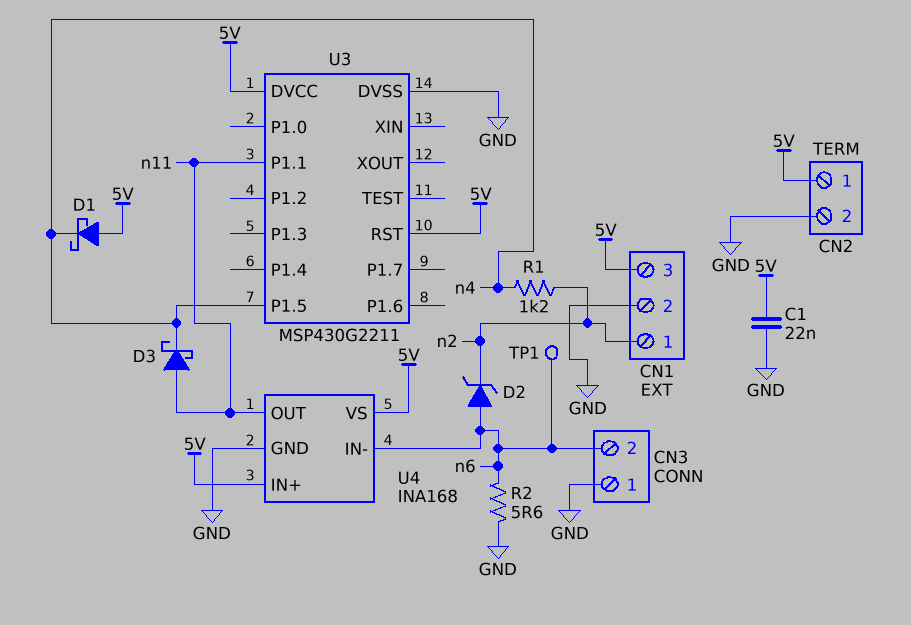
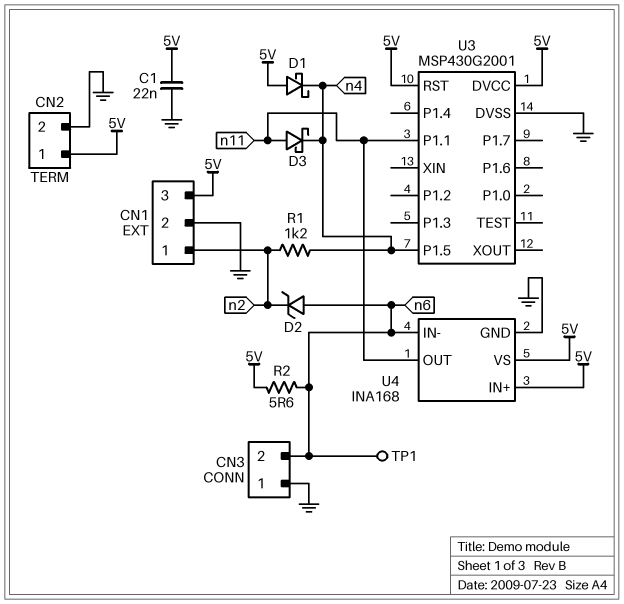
R2: 5.6 (GND, n6) -> 5.6 (5V, n6)
U3: MSP430G2211 -> MSP430G2001

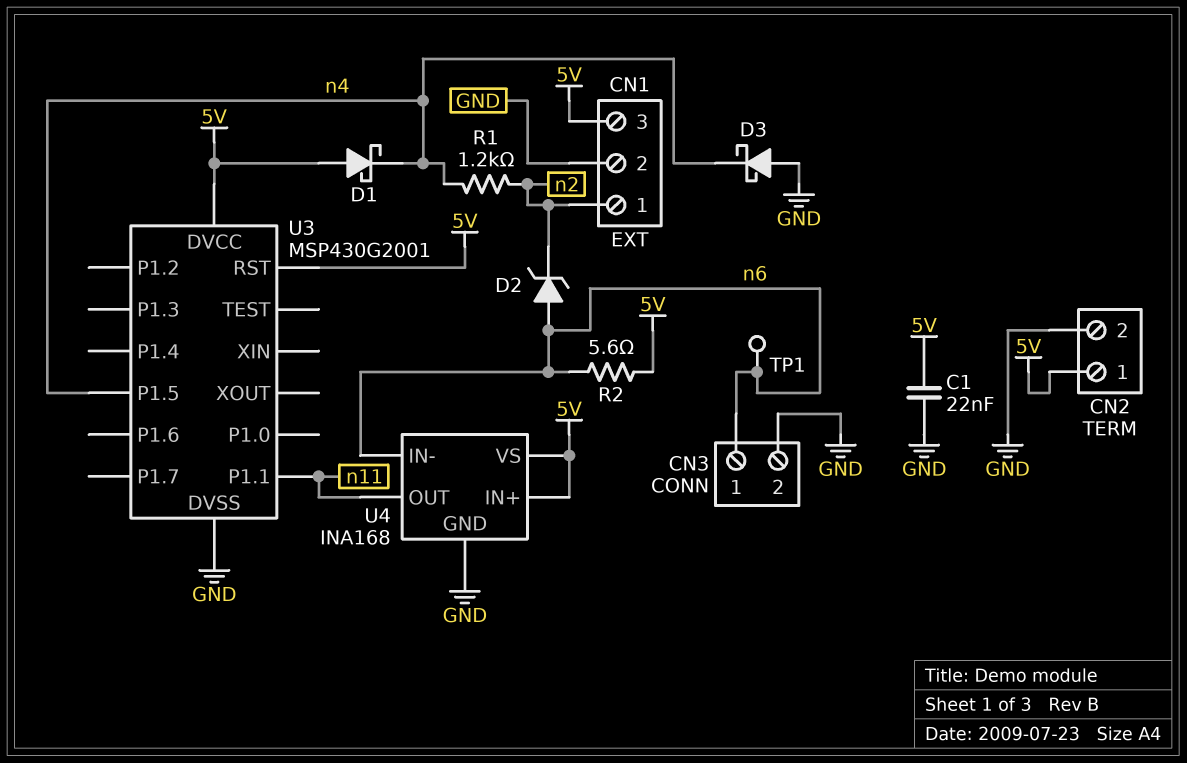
CN3 pin 1: GND -> n6
CN3 pin 2: n6 -> GND
D3: schottky (A n11, K n4) -> schottky (A GND, K n4)

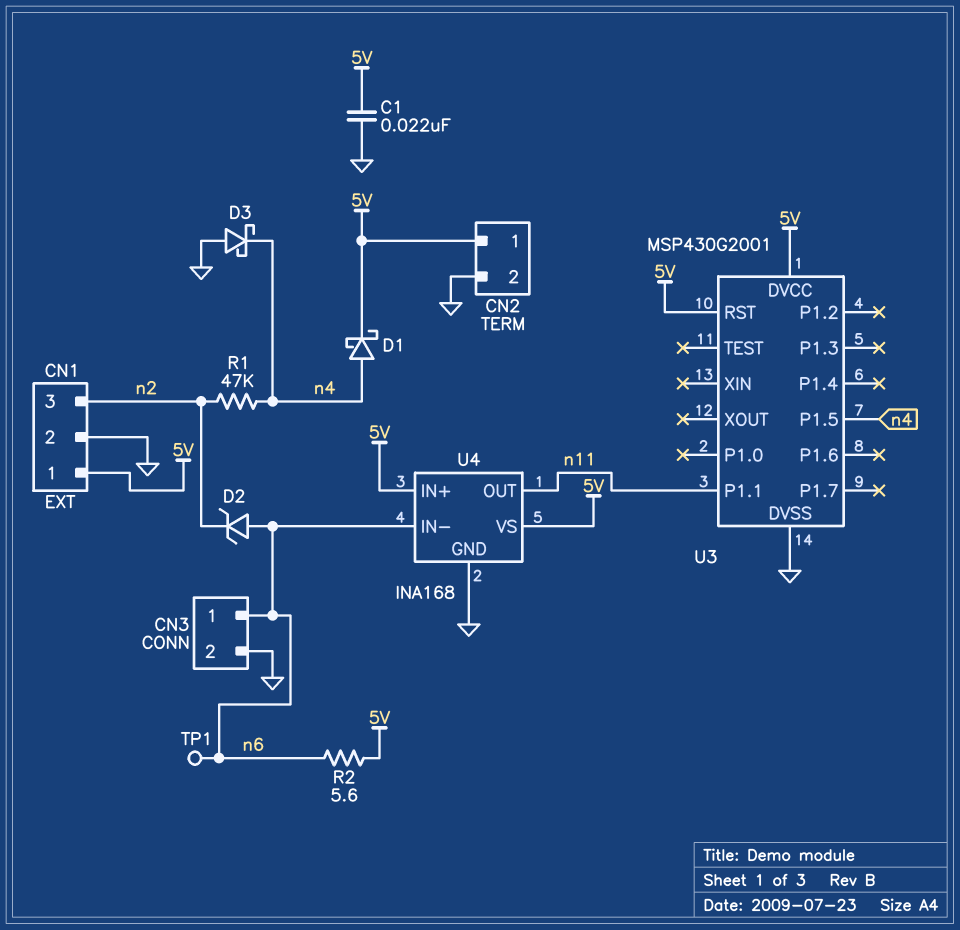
CN1 pin 1: n2 -> 5V
CN1 pin 3: 5V -> n2
D1: schottky (A 5V, K n4) -> schottky (A n4, K 5V)
R1: 1.2k (n2, n4) -> 47k (n2, n4)

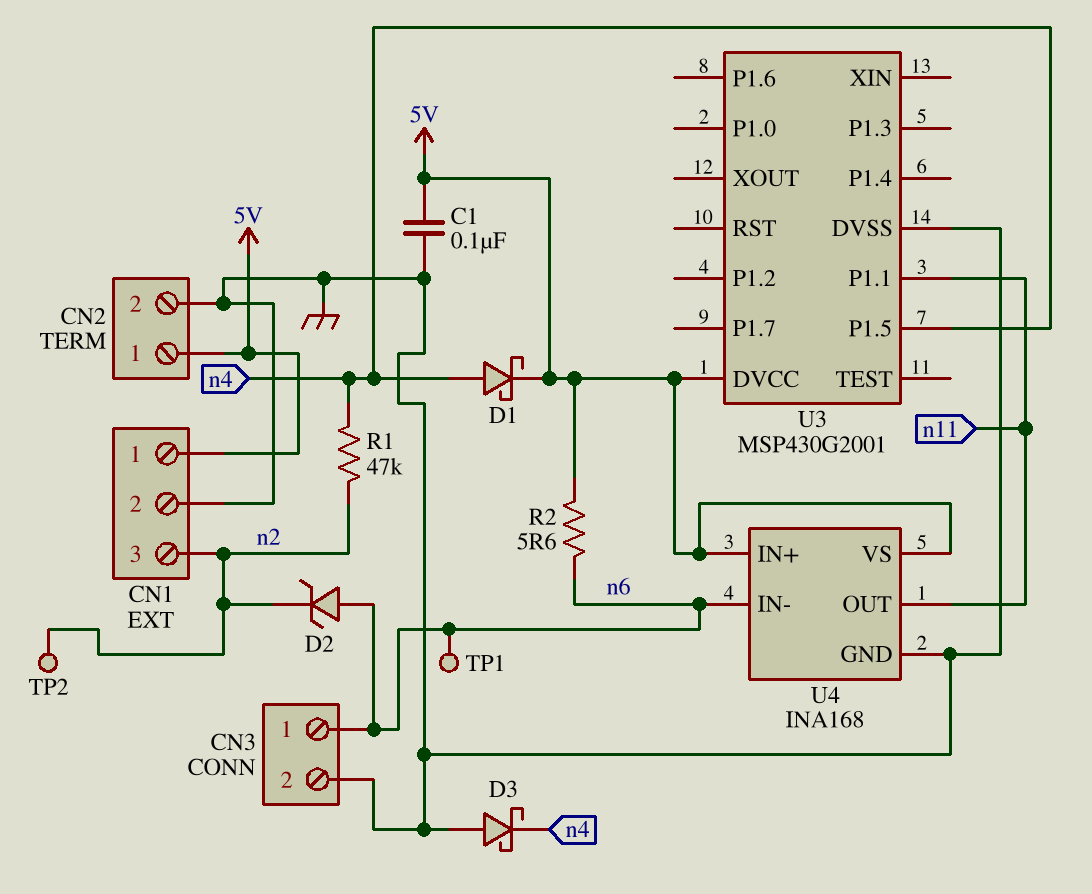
C1: 22nF (5V, GND) -> 100nF (5V, GND)
TP2: none -> test point (n2)
U3 pin RST: 5V -> none

